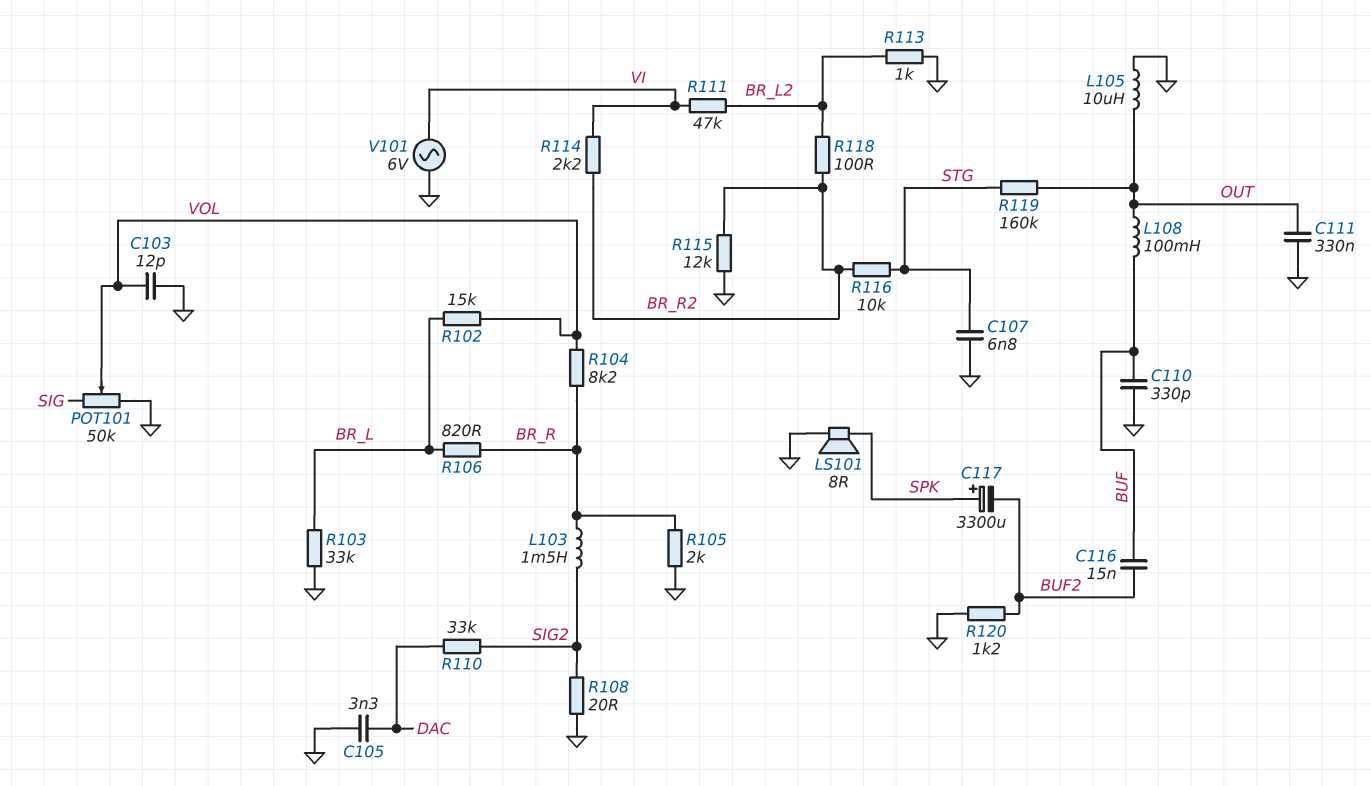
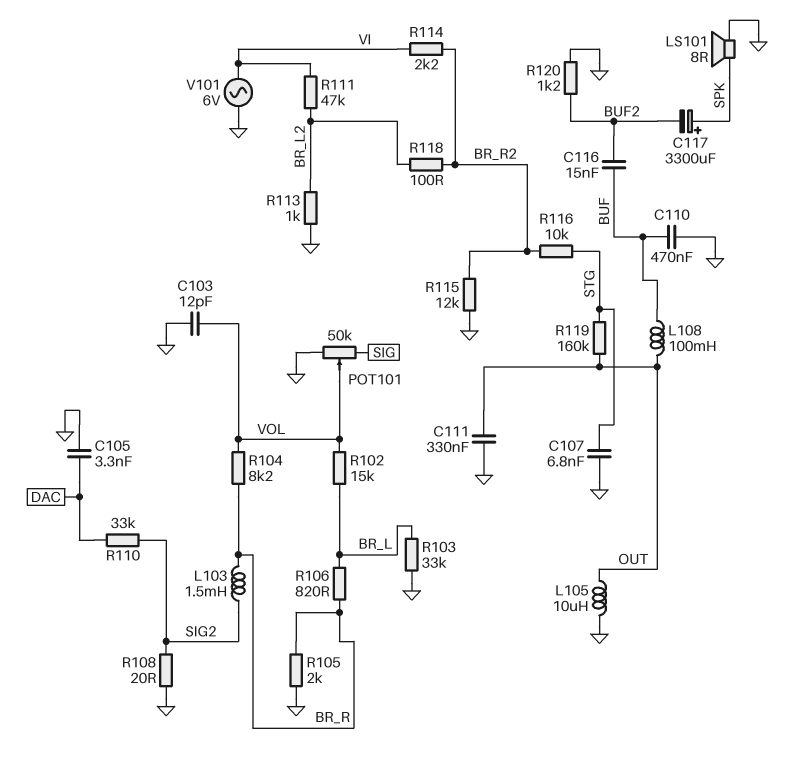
C110: 330pF (BUF, GND) -> 470nF (BUF, GND)

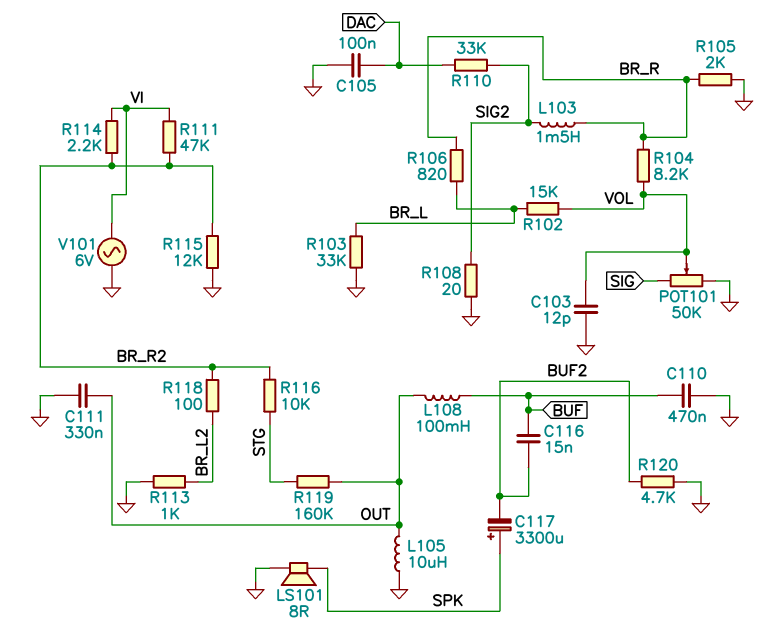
C105: 3.3nF (DAC, GND) -> 100nF (DAC, GND)
C107: 6.8nF (GND, STG) -> none
R111: 47k (BR_L2, VI) -> 47k (BR_R2, VI)
R120: 1.2k (BUF2, GND) -> 4.7k (BUF2, GND)

